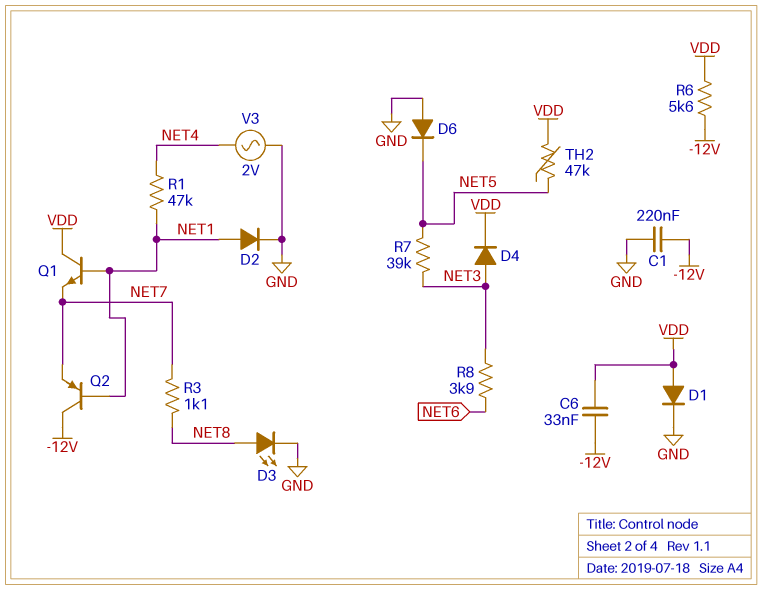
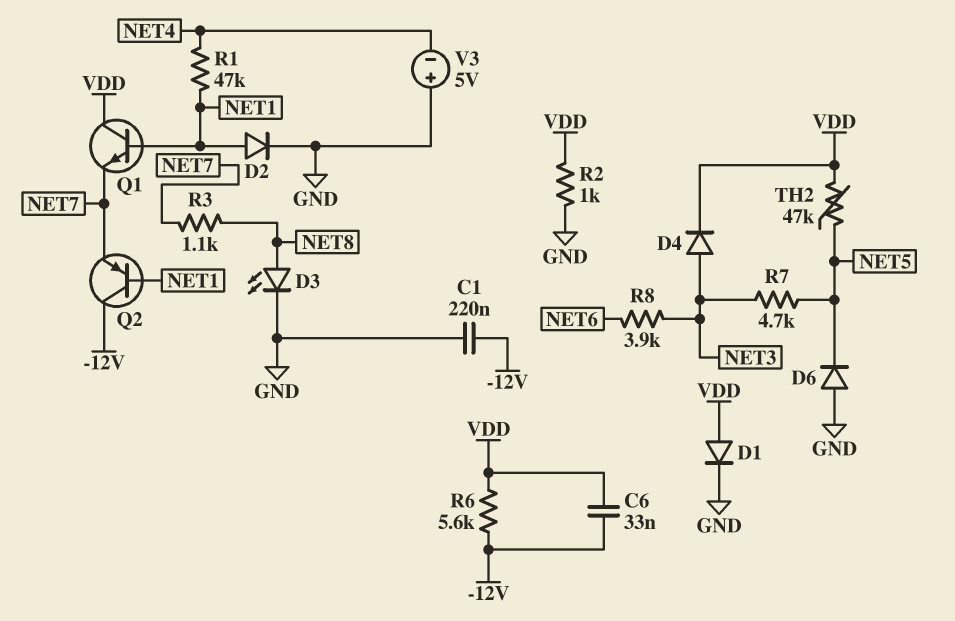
R2: none -> 1k (GND, VDD)
R7: 39k (NET3, NET5) -> 4.7k (NET3, NET5)
V3: AC 2V (GND, NET4) -> 5V (plus GND, minus NET4)

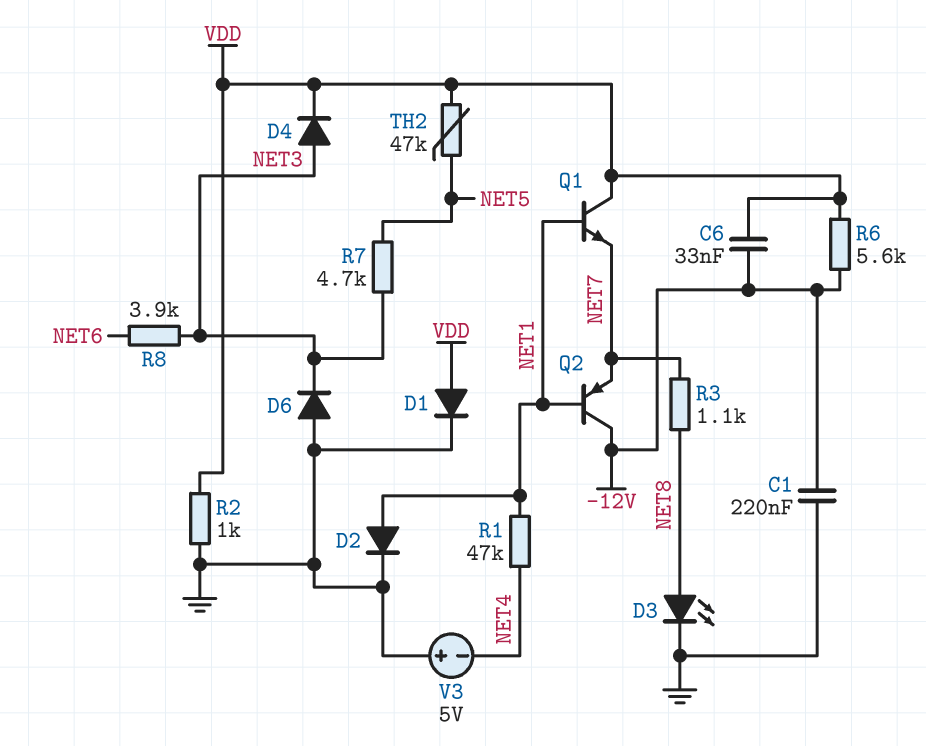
D6: diode (A GND, K NET5) -> diode (A GND, K NET3)

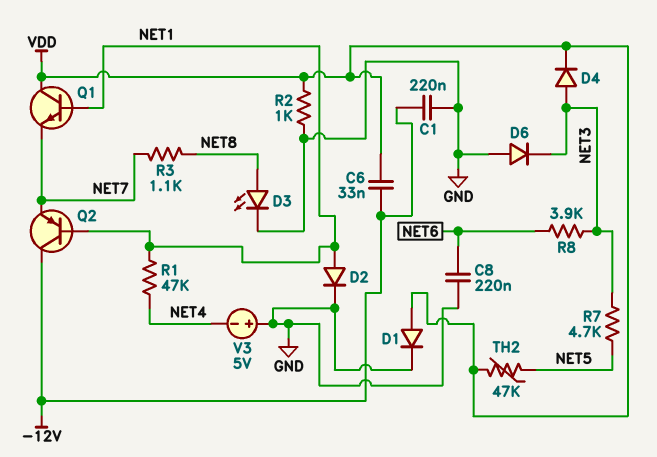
C8: none -> 220nF (GND, NET6)
R6: 5.6k (-12V, VDD) -> none

